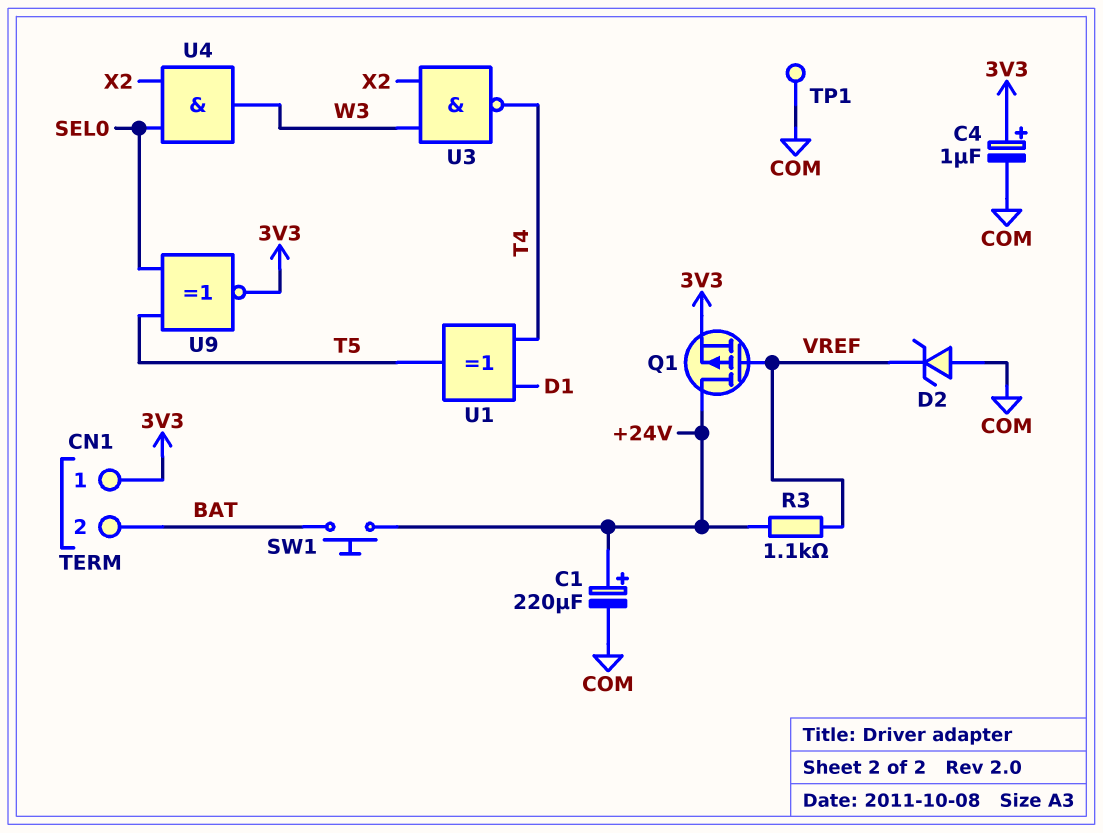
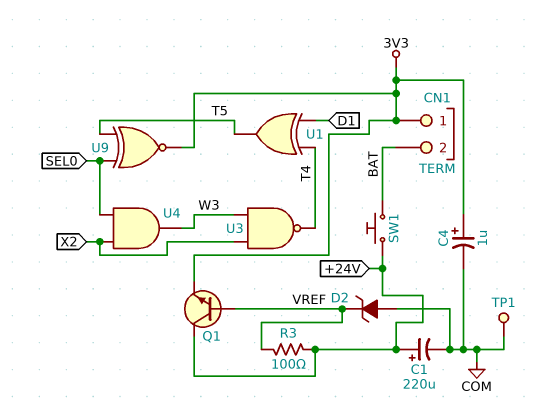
Q1: PMOS (G VREF, D +24V, S 3V3) -> NPN (B VREF, C +24V, E 3V3)
R3: 1.1k (+24V, VREF) -> 100 (+24V, VREF)

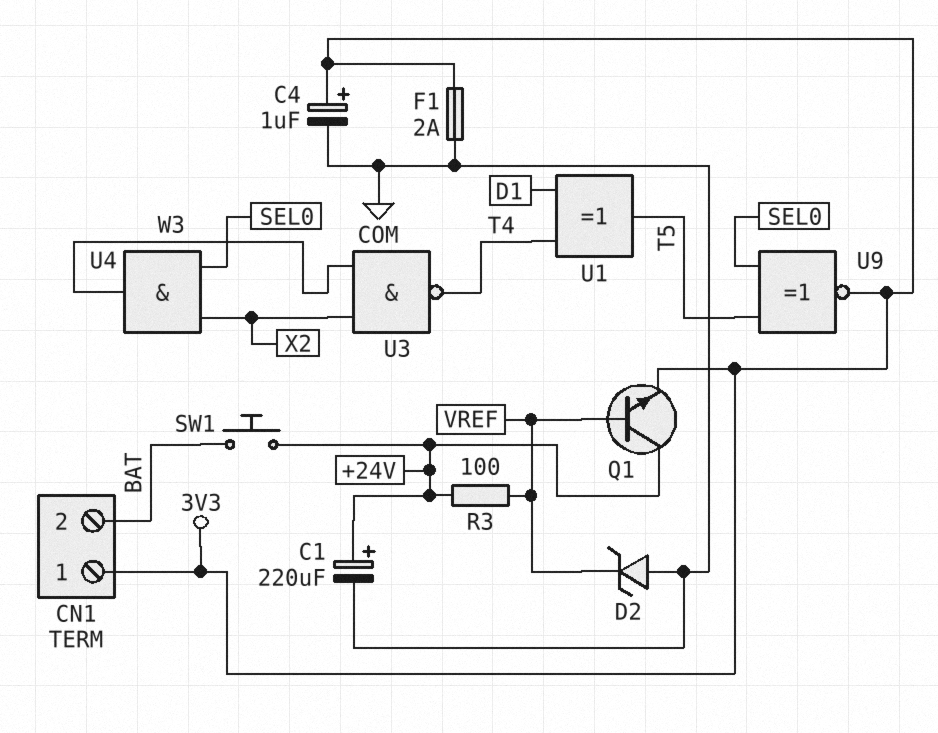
F1: none -> 2A (3V3, COM)
TP1: test point (COM) -> none

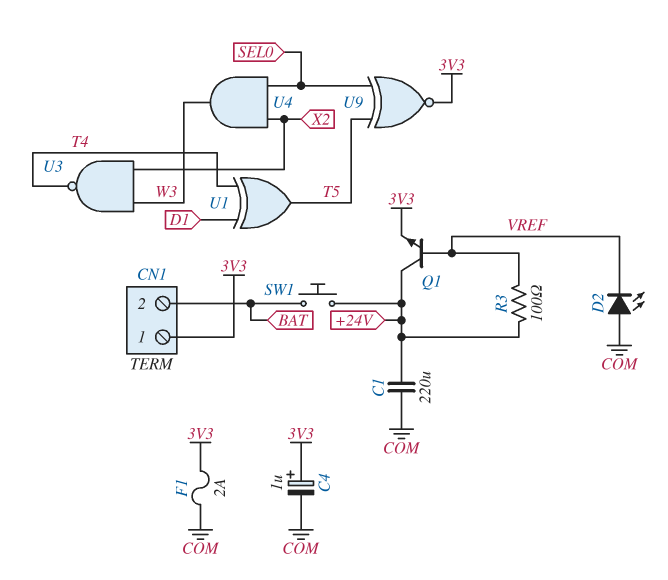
C1: 220uF (plus +24V, minus COM) -> 220uF (+24V, COM)
D2: zener (A COM, K VREF) -> LED (A COM, K VREF)

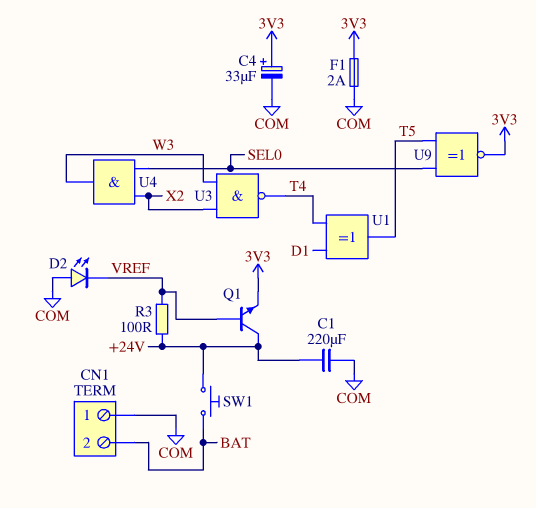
C4: 1uF (plus 3V3, minus COM) -> 33uF (plus 3V3, minus COM)
CN1 pin 1: 3V3 -> COM

